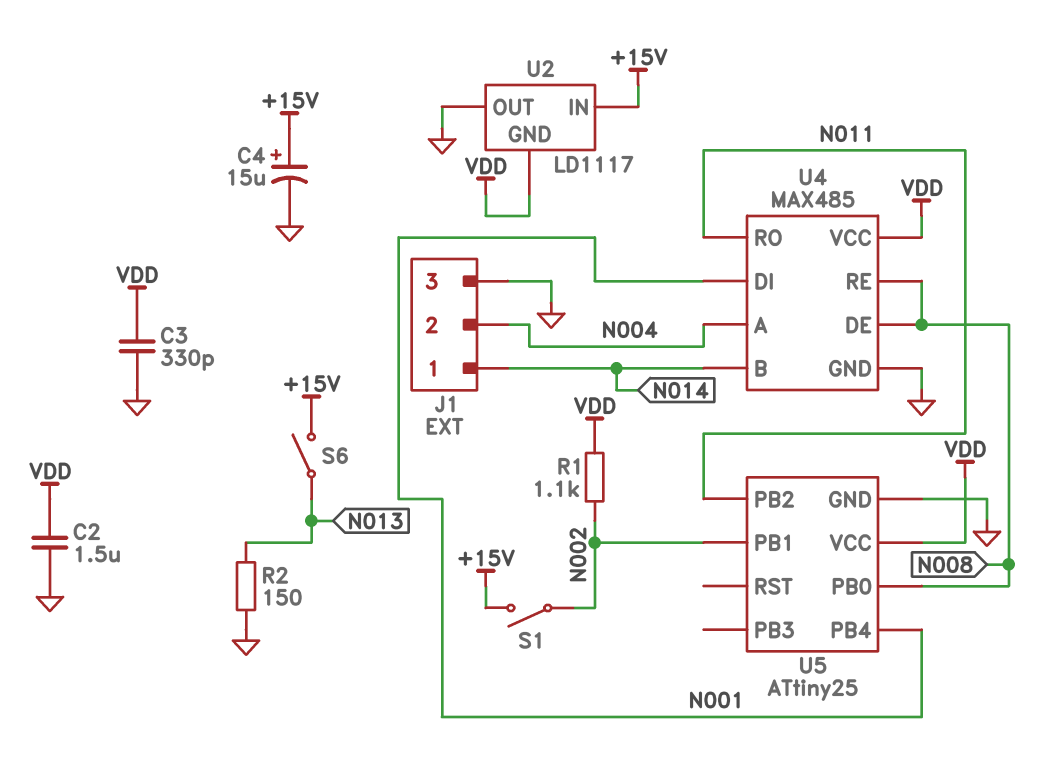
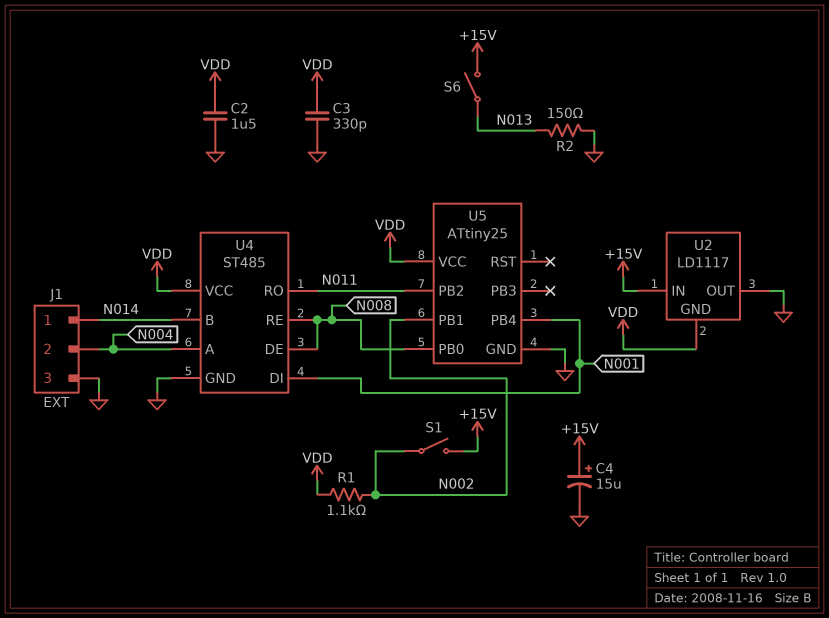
U4: MAX485 -> ST485

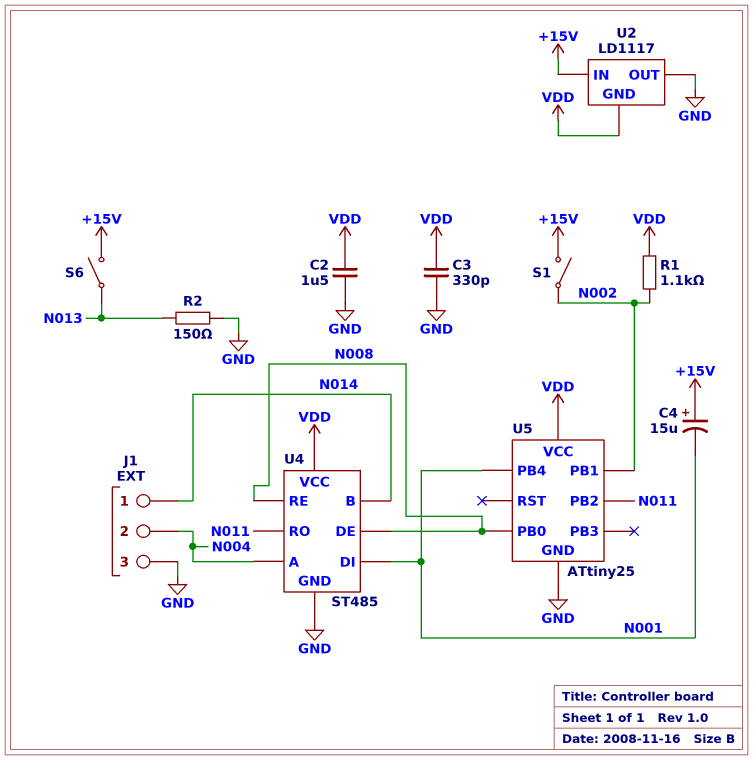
C4: 15uF (plus +15V, minus GND) -> 15uF (plus +15V, minus N001)

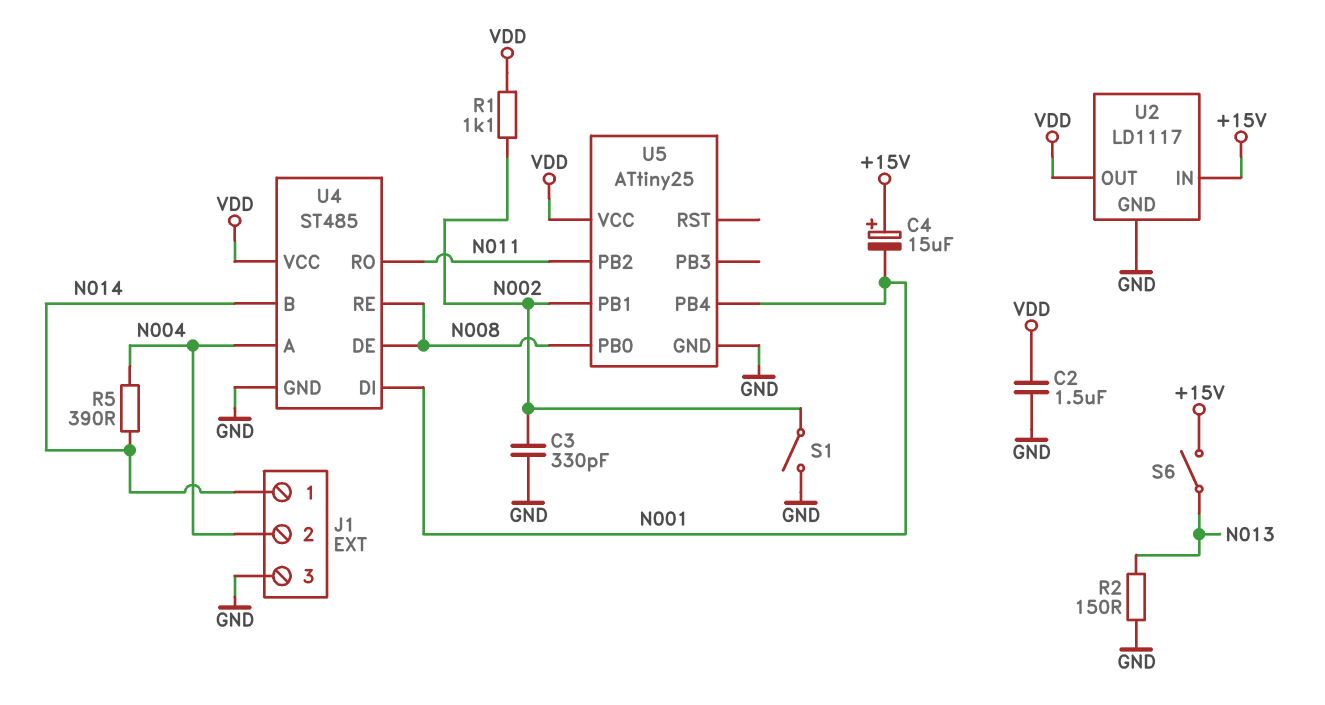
C3: 330pF (GND, VDD) -> 330pF (GND, N002)
R5: none -> 390 (N004, N014)
S1: switch (+15V, N002) -> switch (GND, N002)
U2 pin GND: VDD -> GND
U2 pin OUT: GND -> VDD

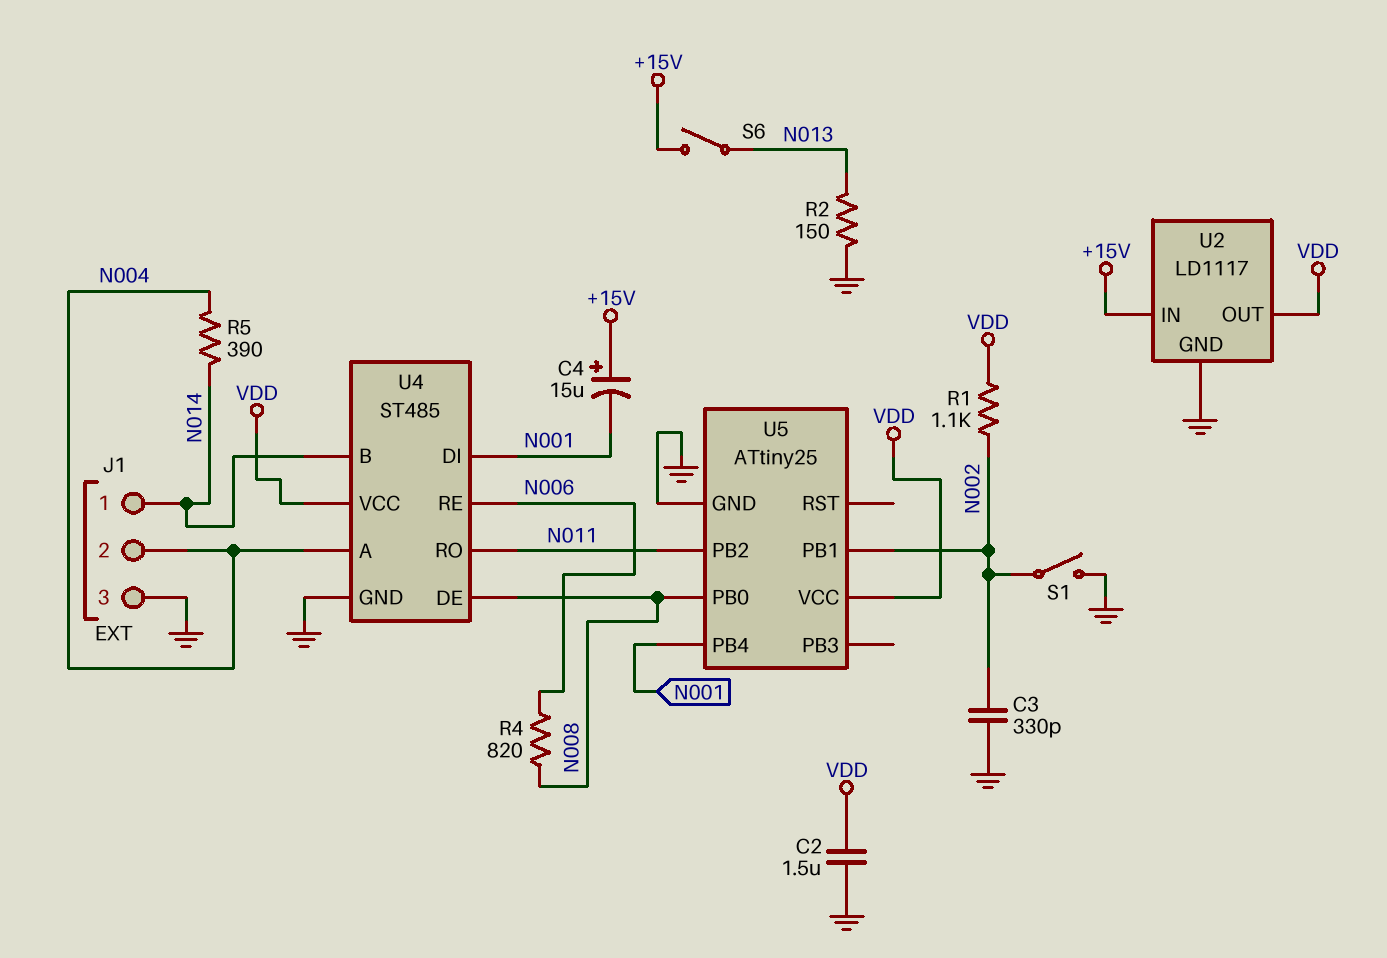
R4: none -> 820 (N006, N008)
U4 pin RE: N008 -> N006

